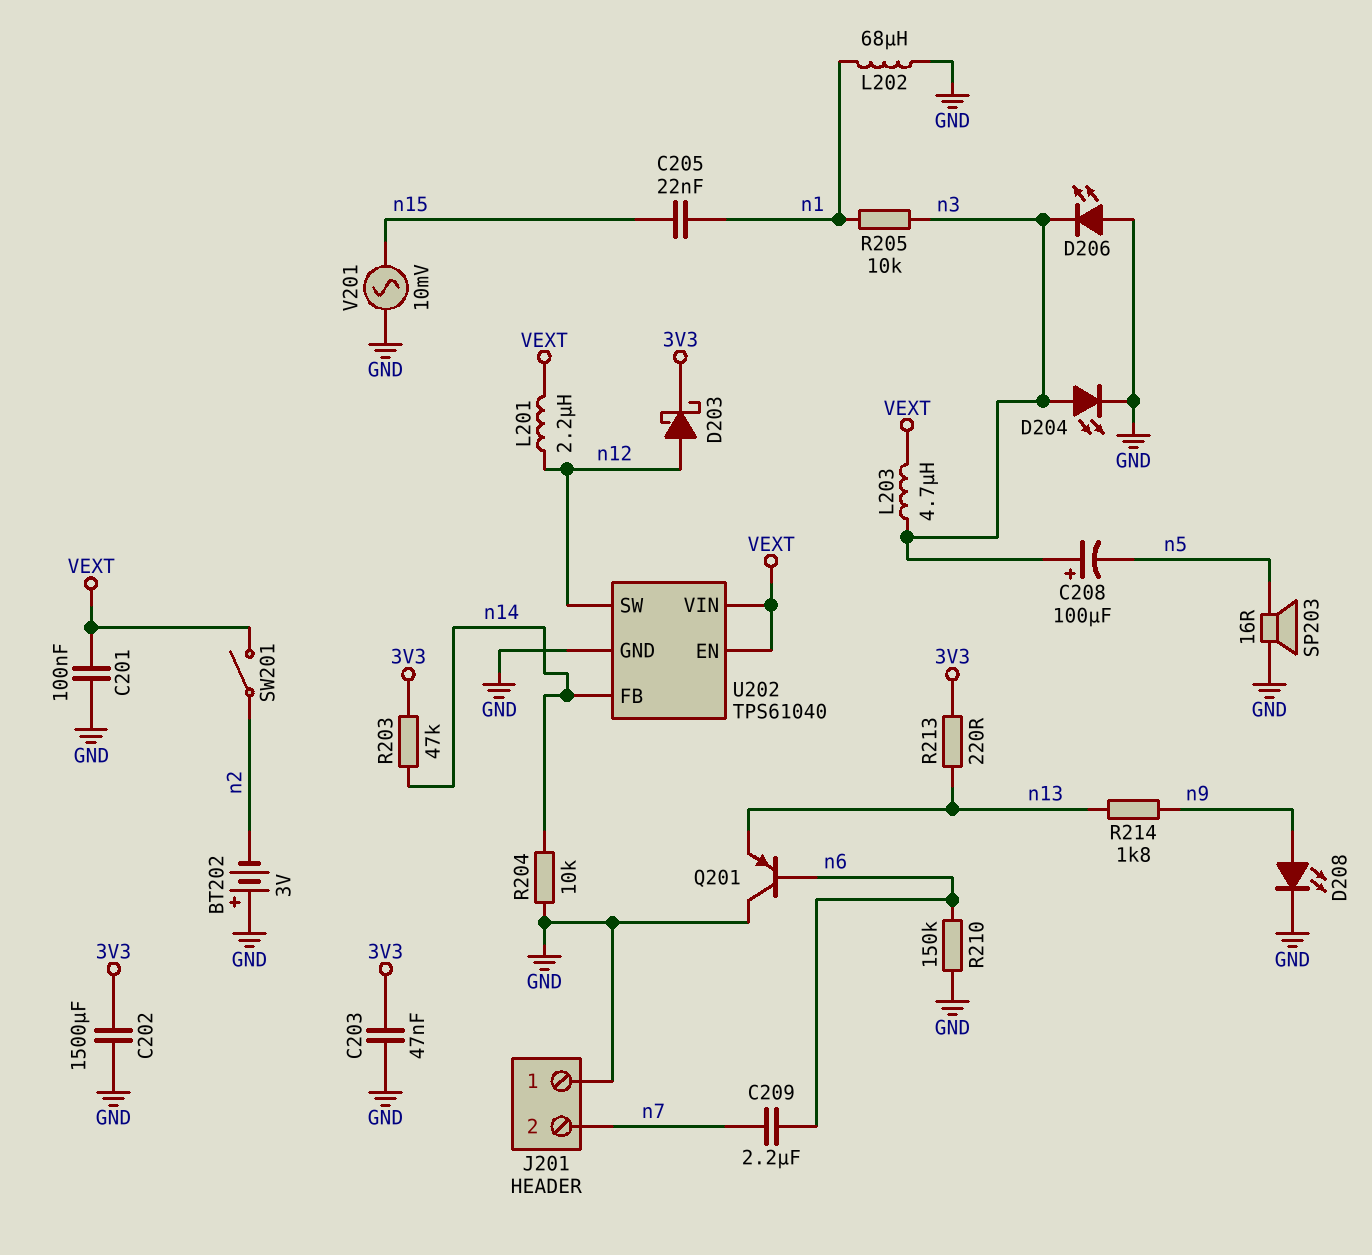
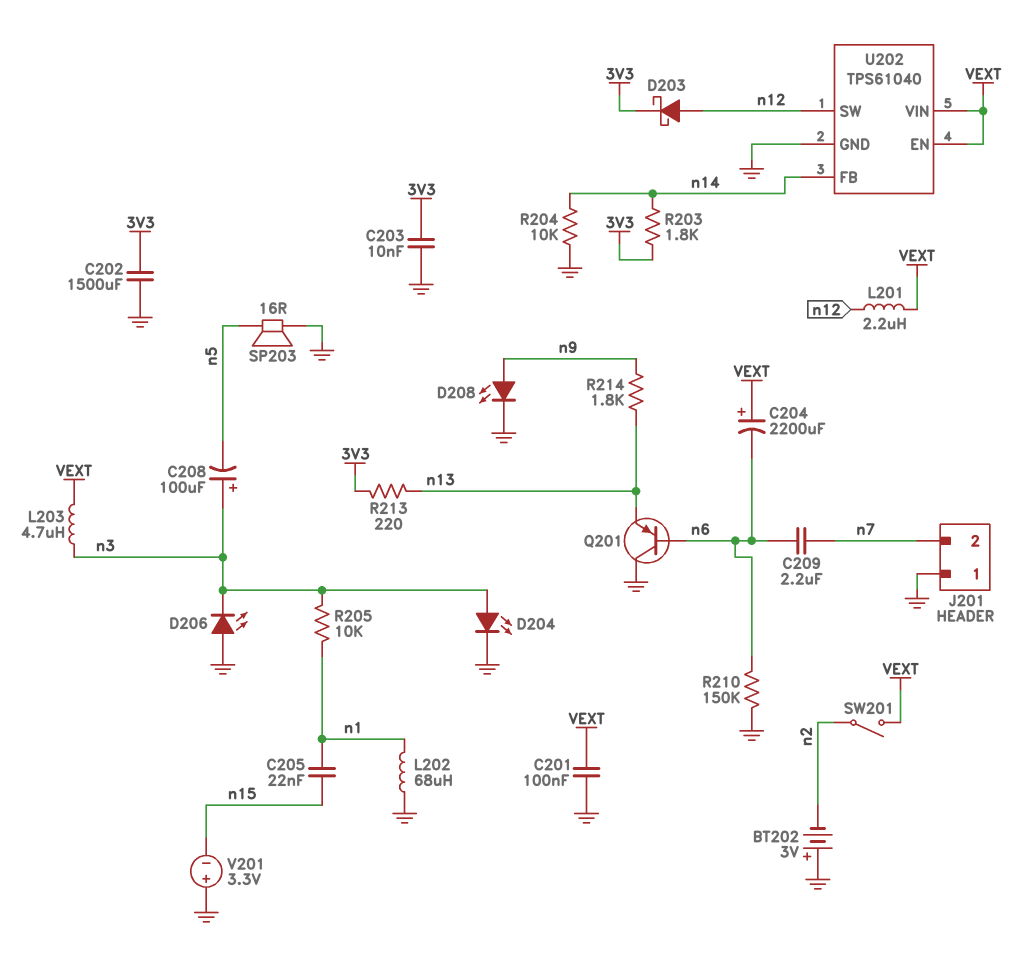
C203: 47nF (3V3, GND) -> 10nF (3V3, GND)
C204: none -> 2200uF (plus VEXT, minus n6)
R203: 47k (3V3, n14) -> 1.8k (3V3, n14)
V201: AC 10mV (GND, n15) -> 3.3V (plus GND, minus n15)

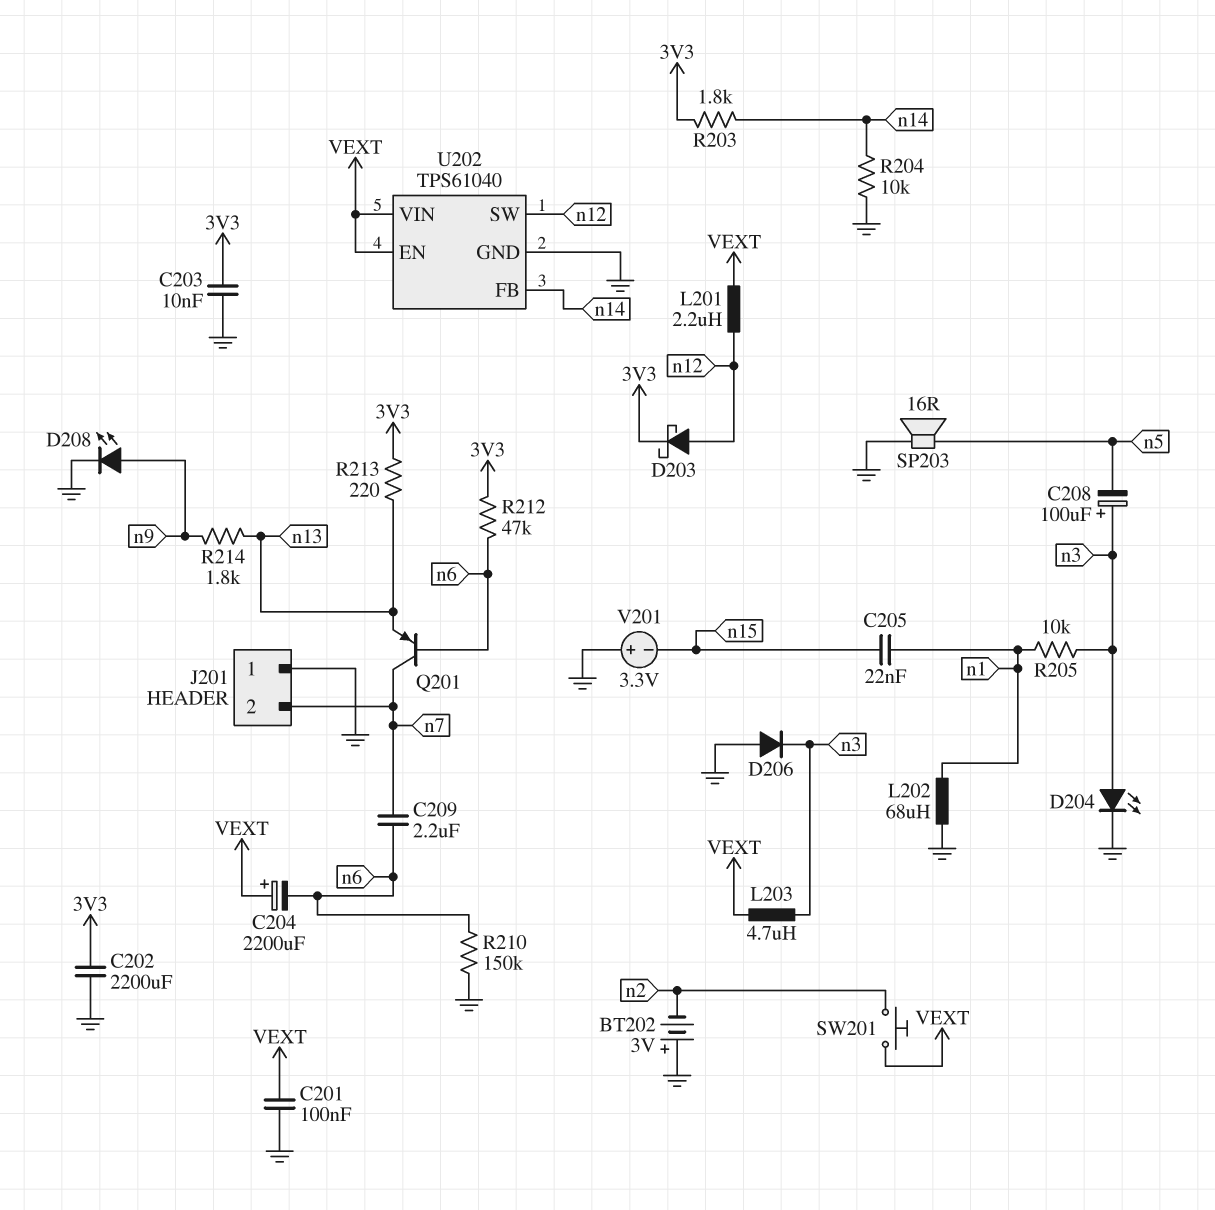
C202: 1500uF (3V3, GND) -> 2200uF (3V3, GND)
D206: LED (A GND, K n3) -> diode (A GND, K n3)
Q201: PNP (B n6, C GND, E n13) -> PNP (B n6, C n7, E n13)
R212: none -> 47k (3V3, n6)
SW201: switch (VEXT, n2) -> button (VEXT, n2)

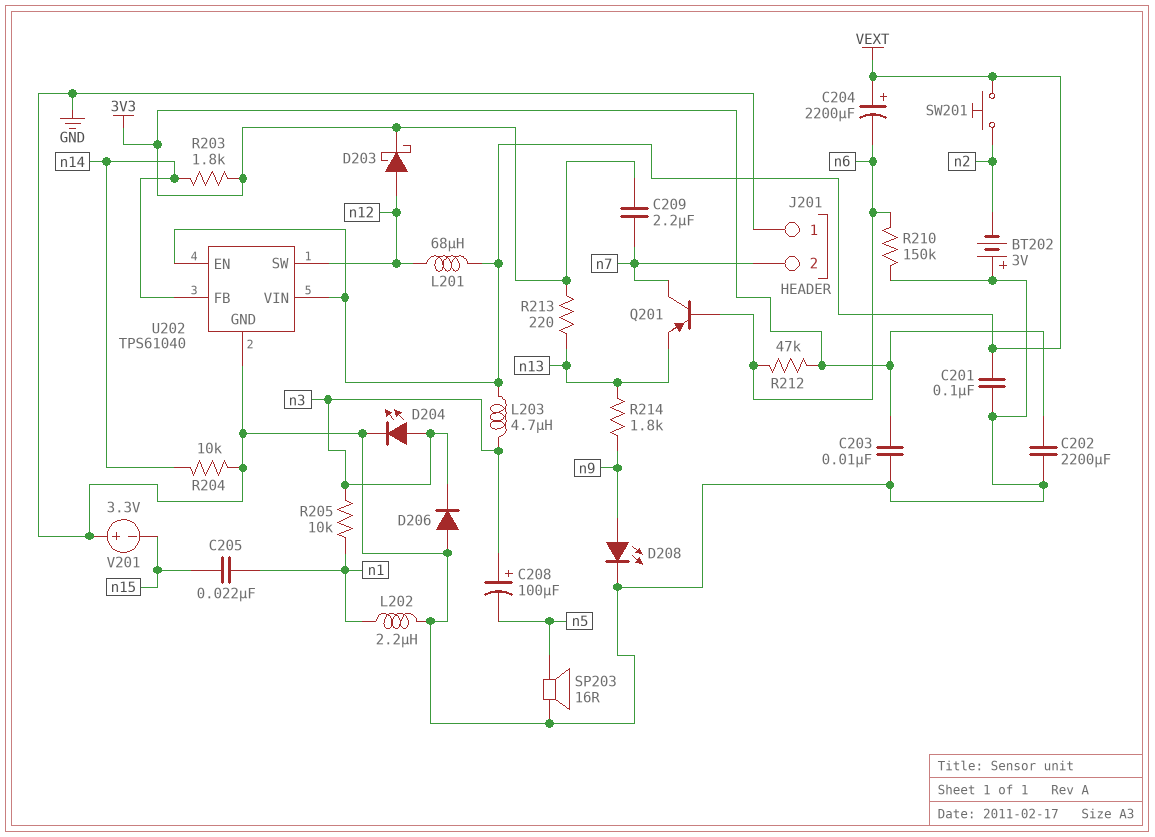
C209: 2.2uF (n6, n7) -> 2.2uF (3V3, n7)
L201: 2.2uH (VEXT, n12) -> 68uH (VEXT, n12)
L202: 68uH (GND, n1) -> 2.2uH (GND, n1)

